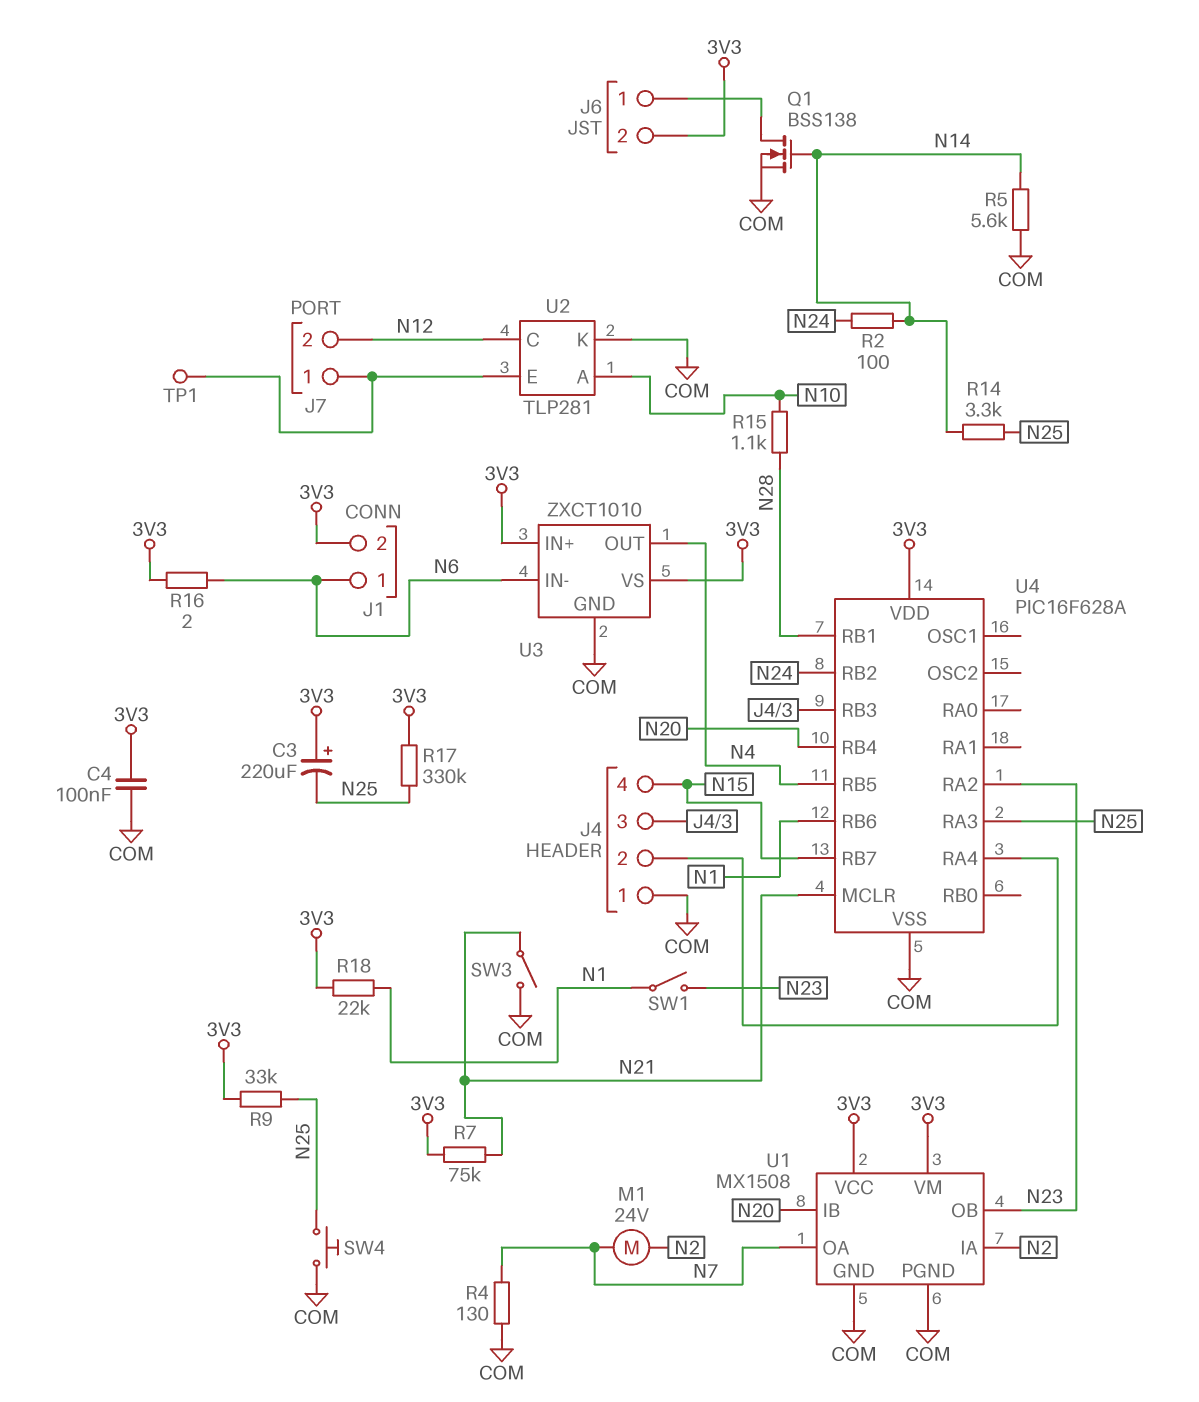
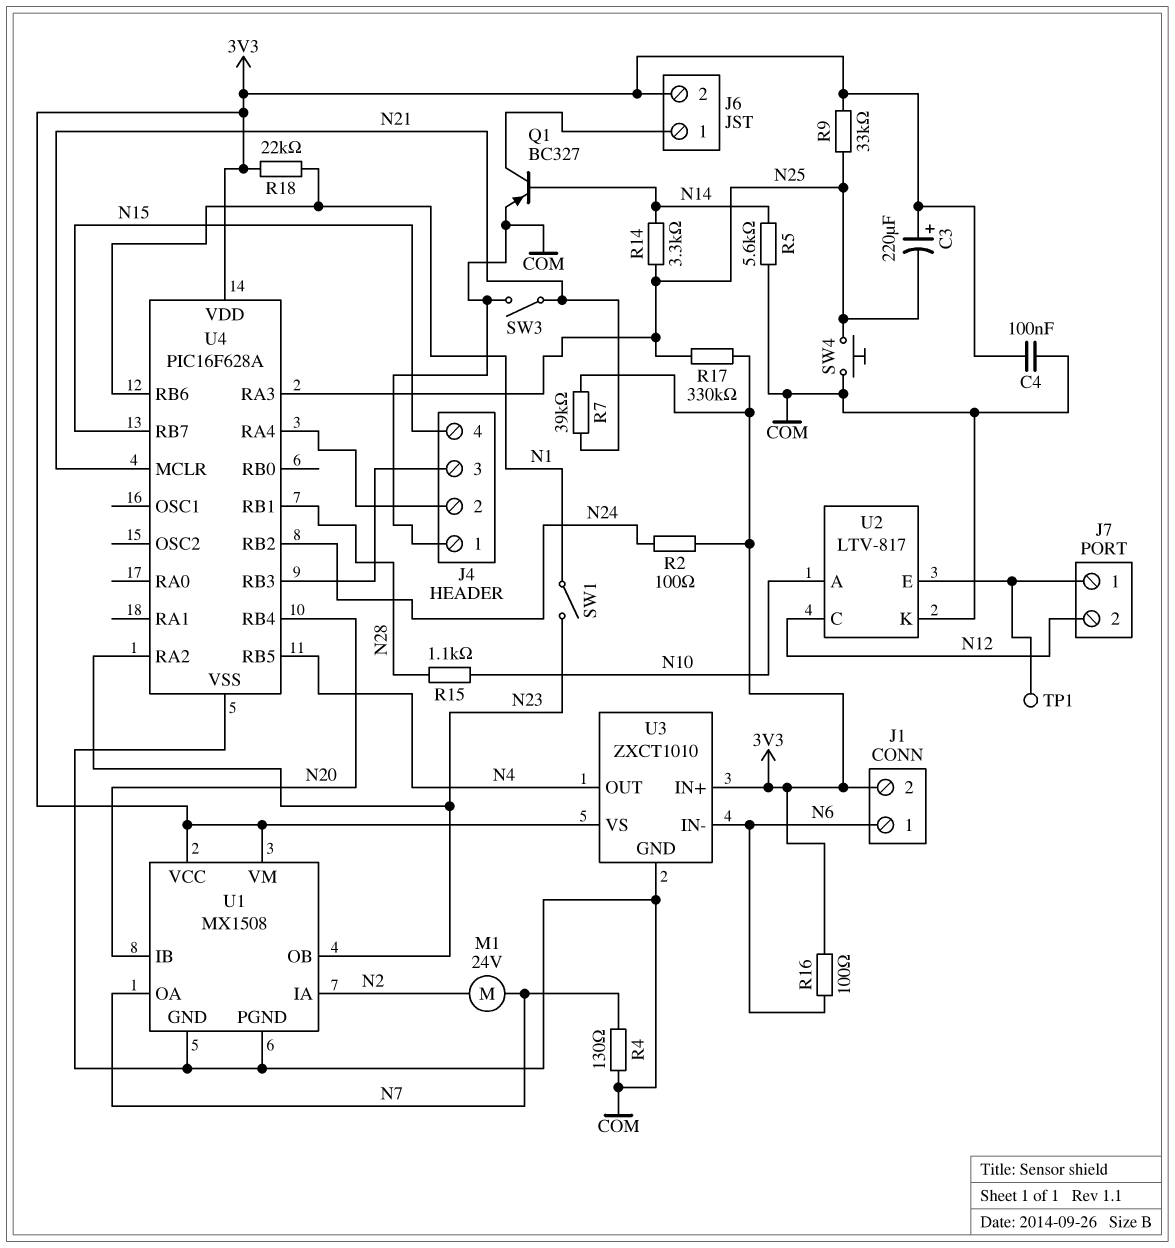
Q1: NMOS BSS138 (G N14, D J6/1, S COM) -> PNP BC327 (B N14, C J6/1, E COM)
R2: 100 (N14, N24) -> 100 (3V3, N24)
R7: 75k (3V3, N21) -> 39k (3V3, N21)
R16: 2 (3V3, N6) -> 100 (3V3, N6)
U2: TLP281 -> LTV-817

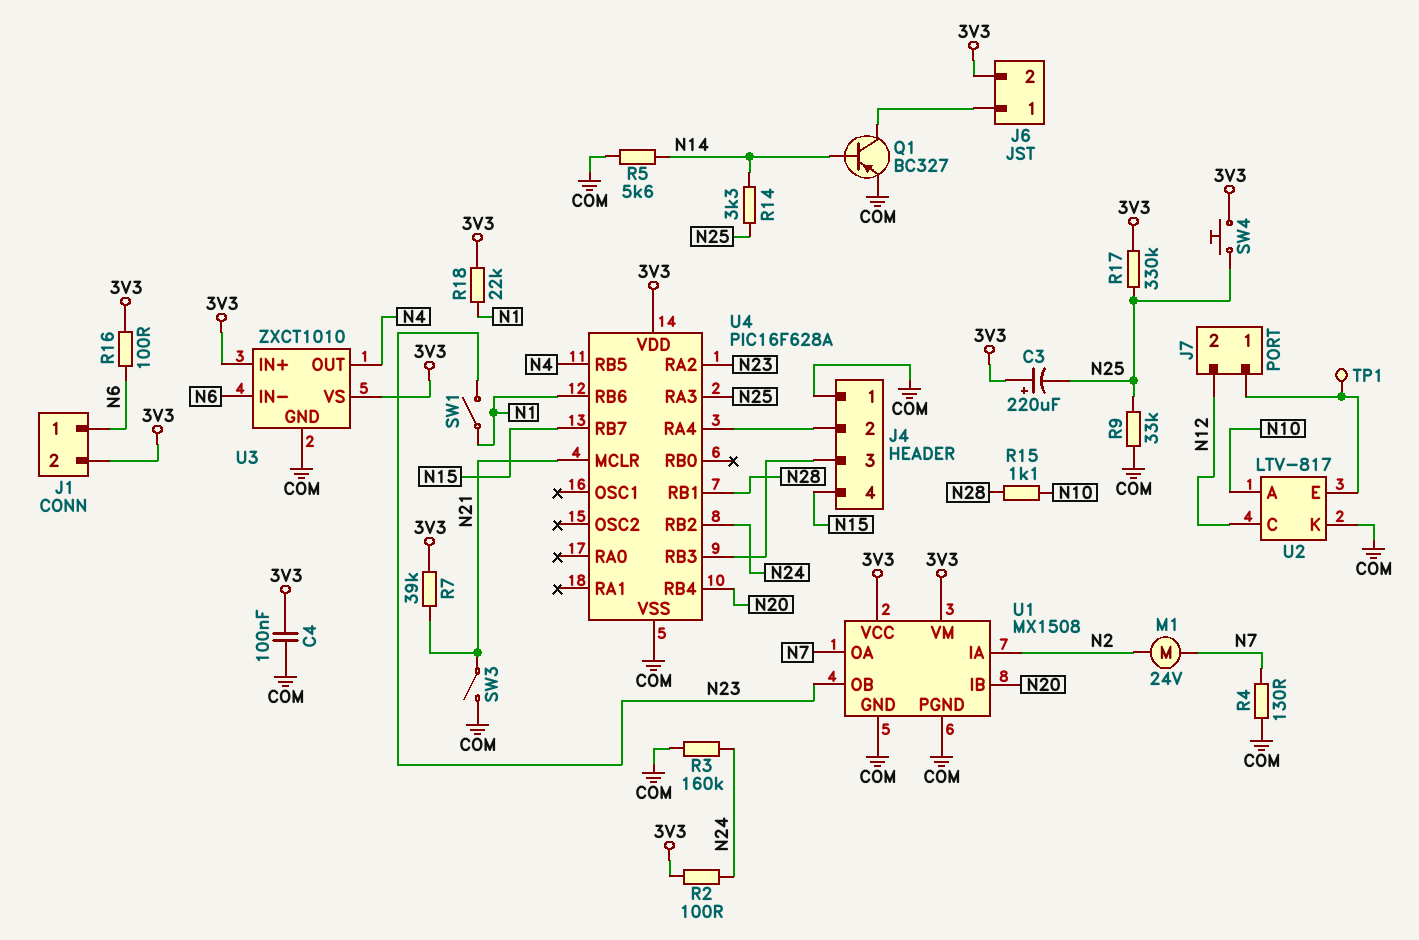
R3: none -> 160k (COM, N24)
R9: 33k (3V3, N25) -> 33k (COM, N25)
SW4: button (COM, N25) -> button (3V3, N25)

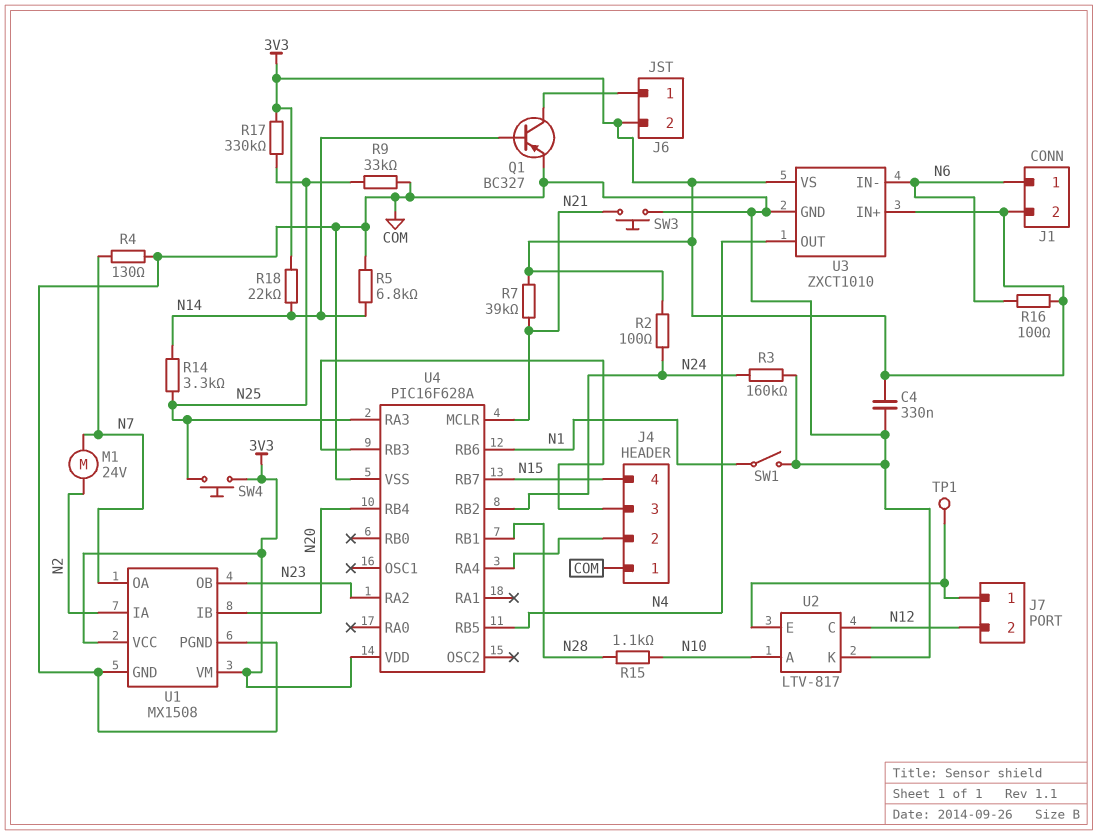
C3: 220uF (plus 3V3, minus N25) -> none
C4: 100nF (3V3, COM) -> 330nF (3V3, COM)
R5: 5.6k (COM, N14) -> 6.8k (COM, N14)
R18: 22k (3V3, N1) -> 22k (3V3, N14)
SW1: switch (N1, N23) -> switch (COM, N1)
SW3: switch (COM, N21) -> button (COM, N21)

